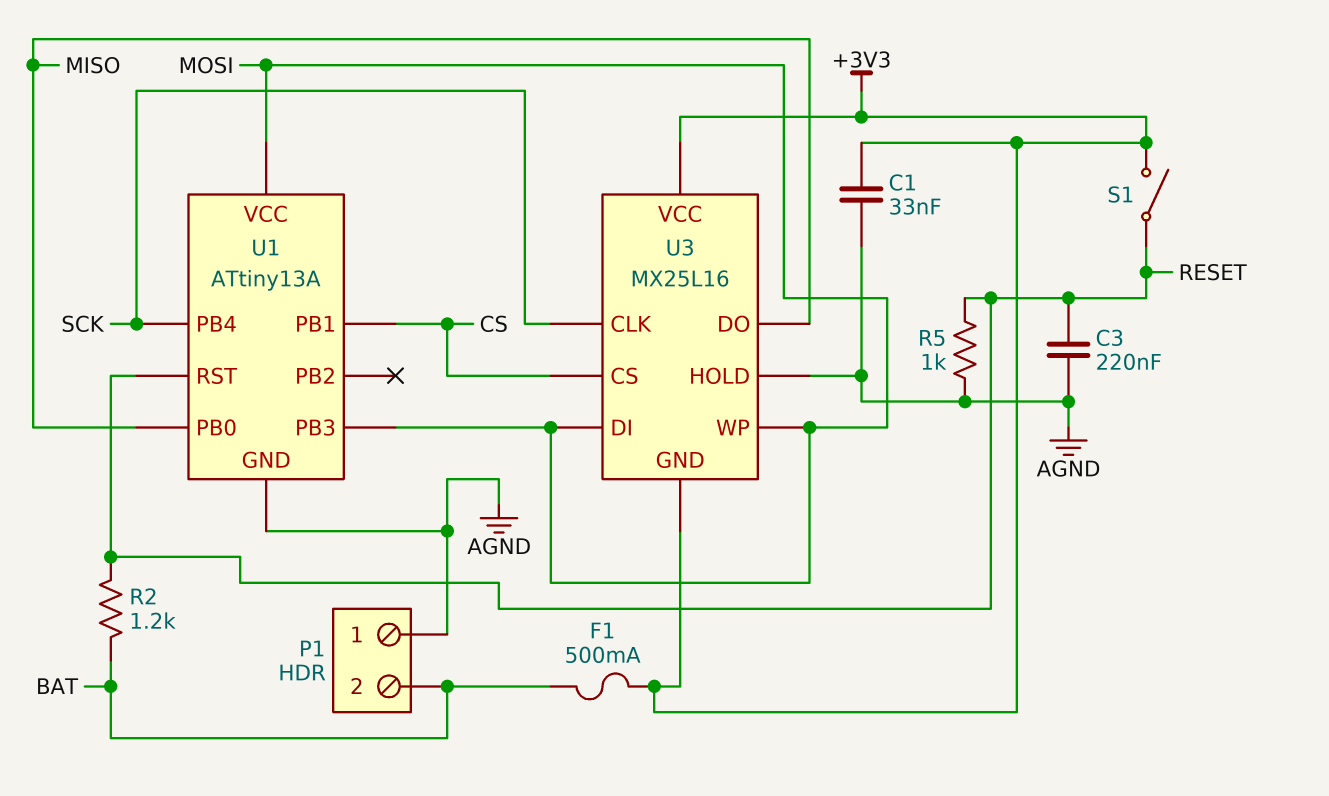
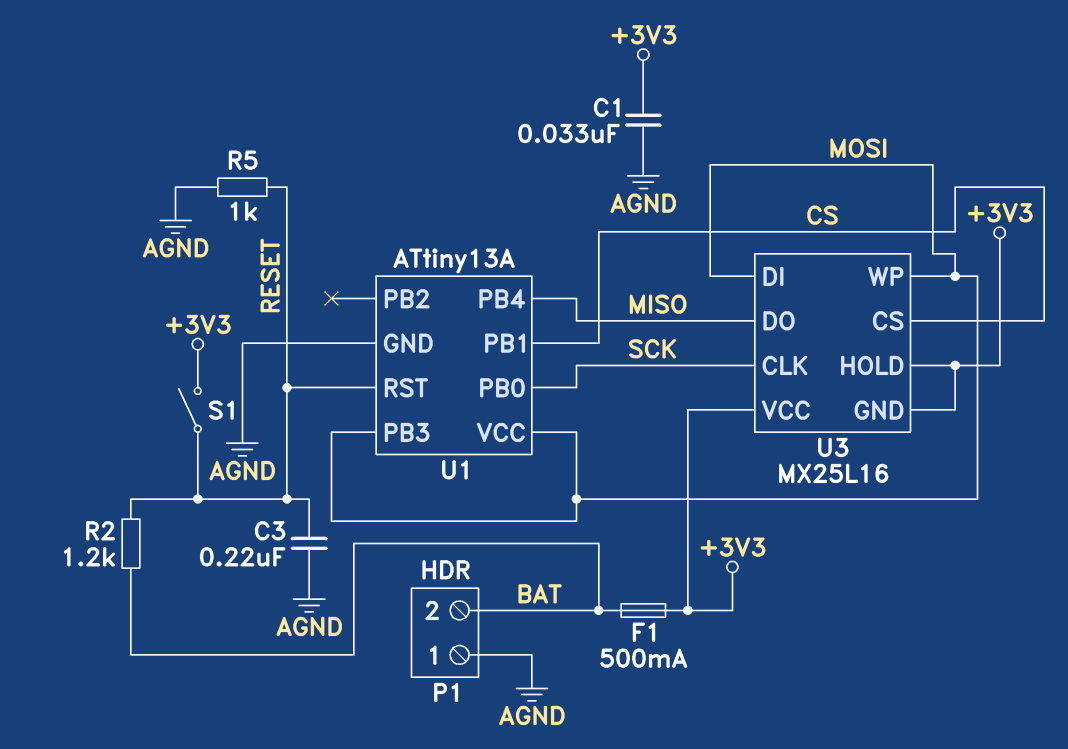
U1 pin PB0: MISO -> SCK
U1 pin PB4: SCK -> MISO
U3 pin HOLD: AGND -> +3V3

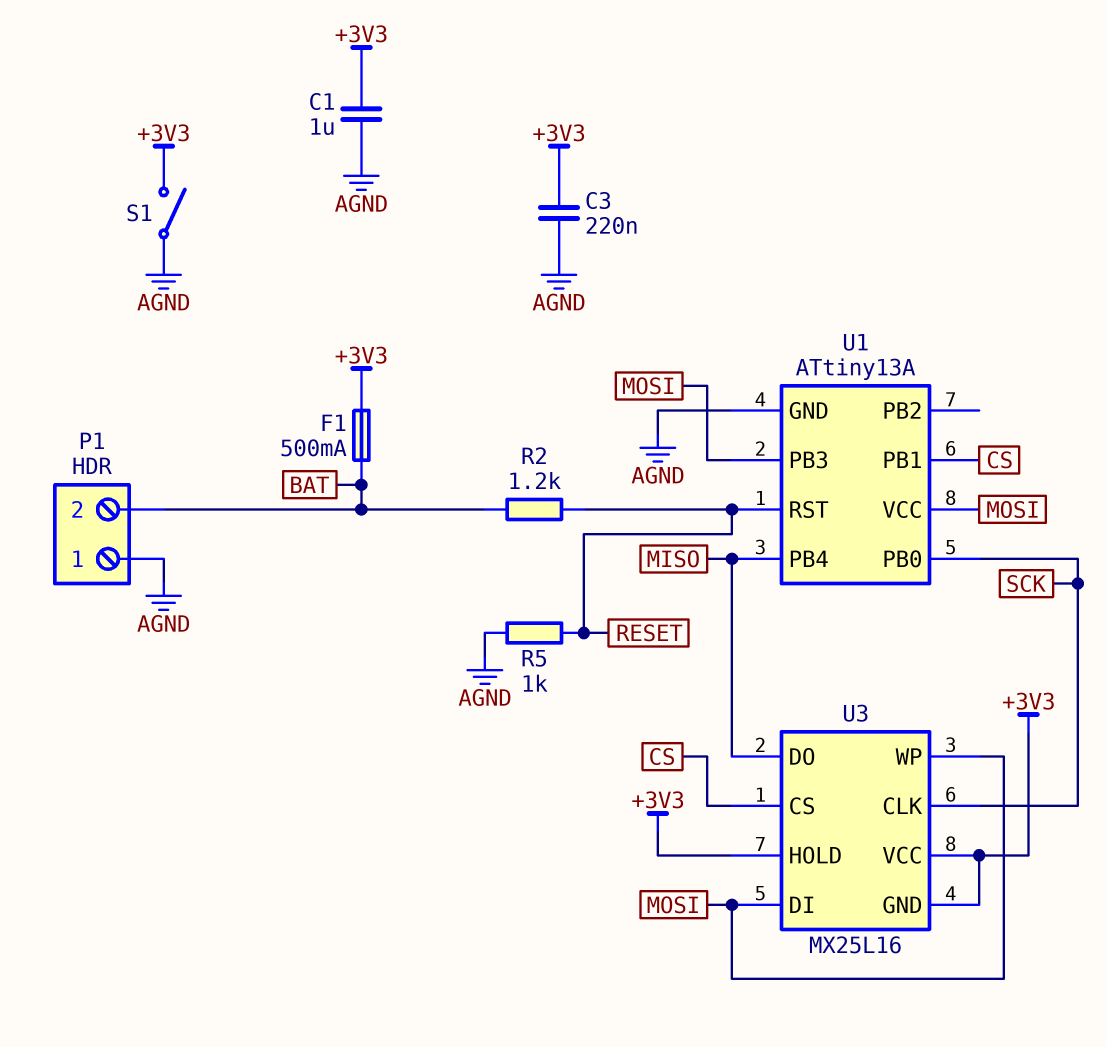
C1: 33nF (+3V3, AGND) -> 1uF (+3V3, AGND)
C3: 220nF (AGND, RESET) -> 220nF (+3V3, AGND)
S1: switch (+3V3, RESET) -> switch (+3V3, AGND)

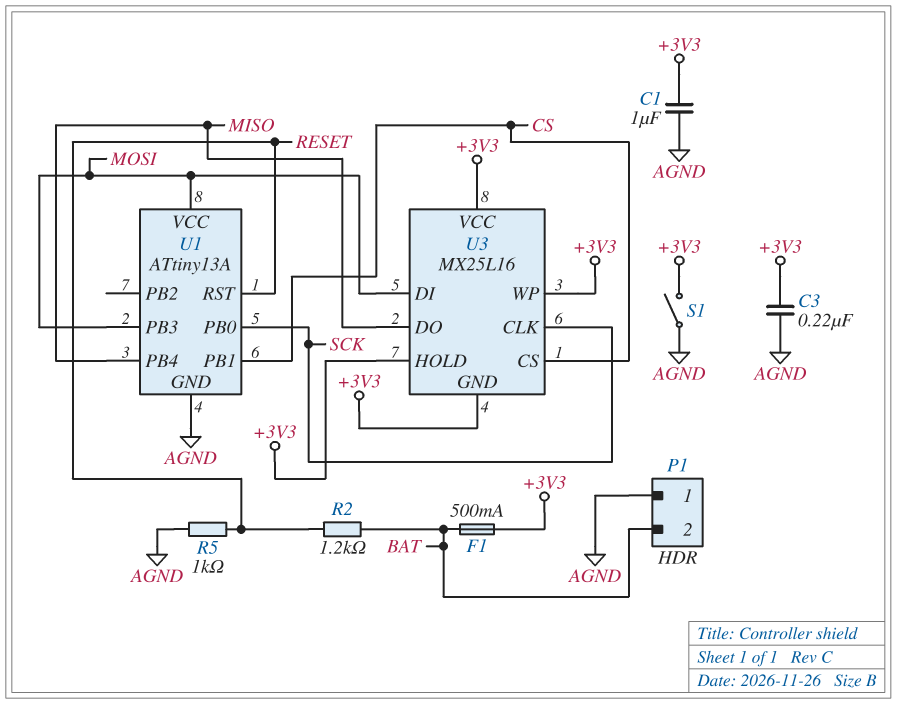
U3 pin WP: MOSI -> +3V3

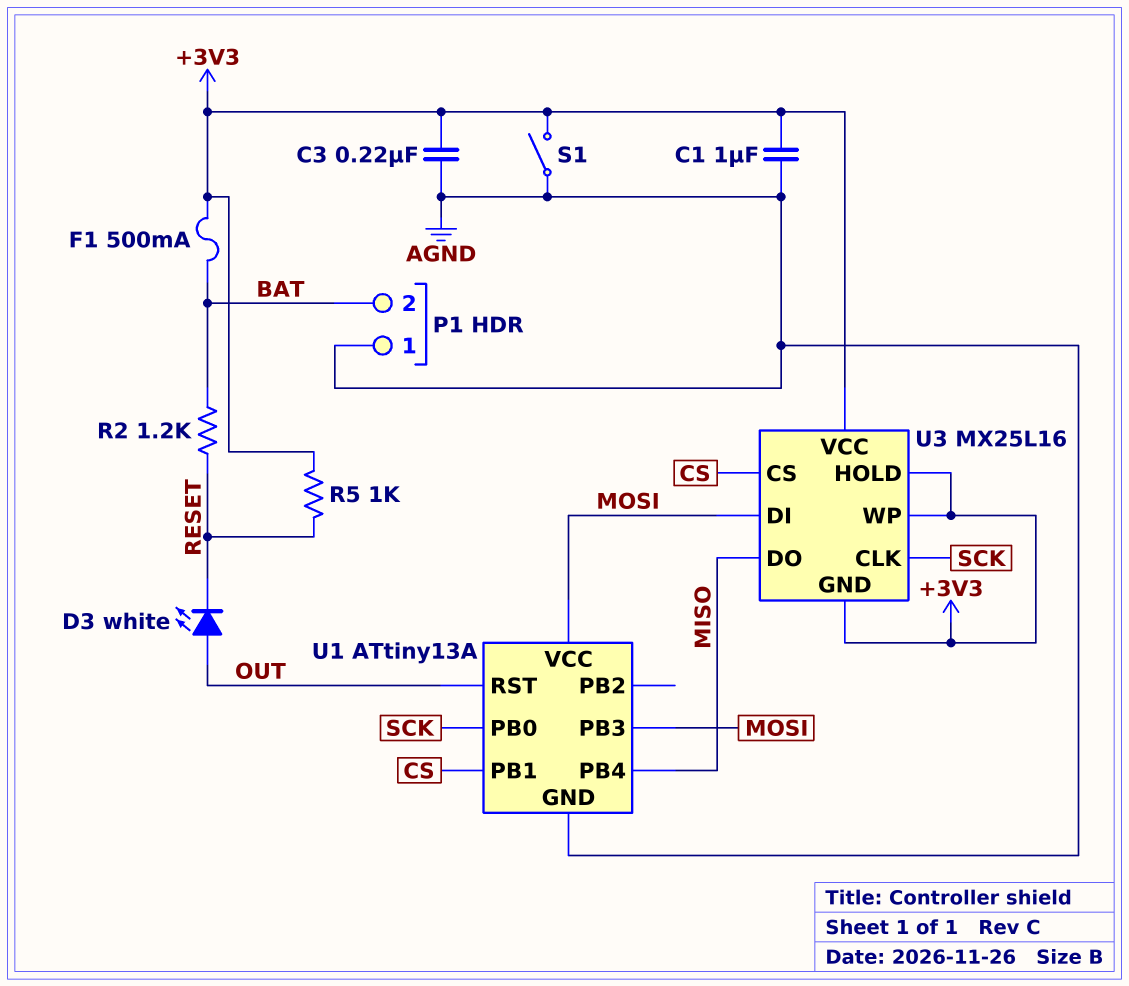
D3: none -> LED white (A OUT, K RESET)
R5: 1k (AGND, RESET) -> 1k (+3V3, RESET)
U1 pin RST: RESET -> OUT

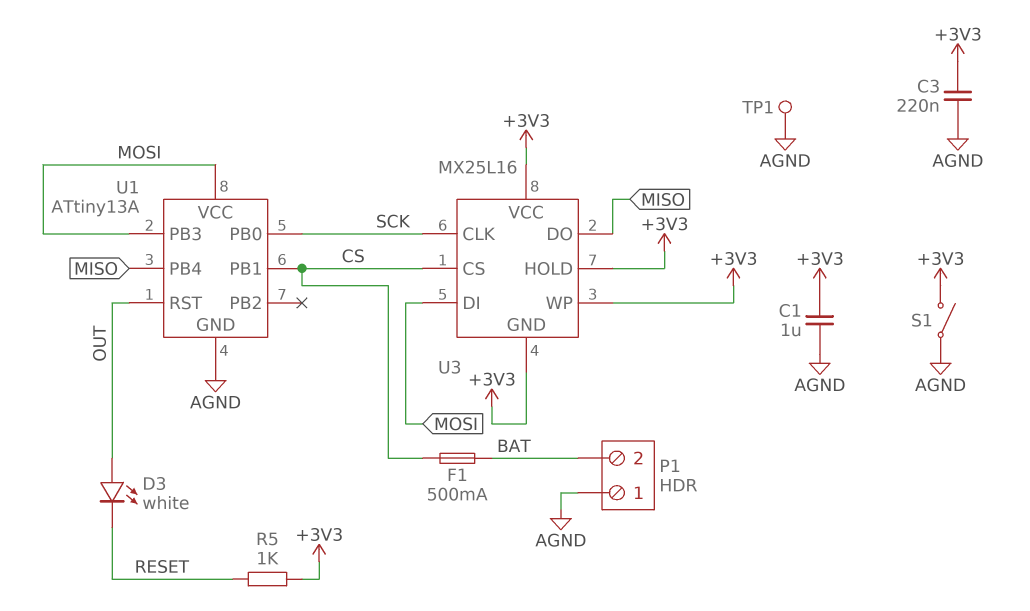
F1: 500mA (+3V3, BAT) -> 500mA (BAT, CS)
R2: 1.2k (BAT, RESET) -> none
TP1: none -> test point (AGND)

